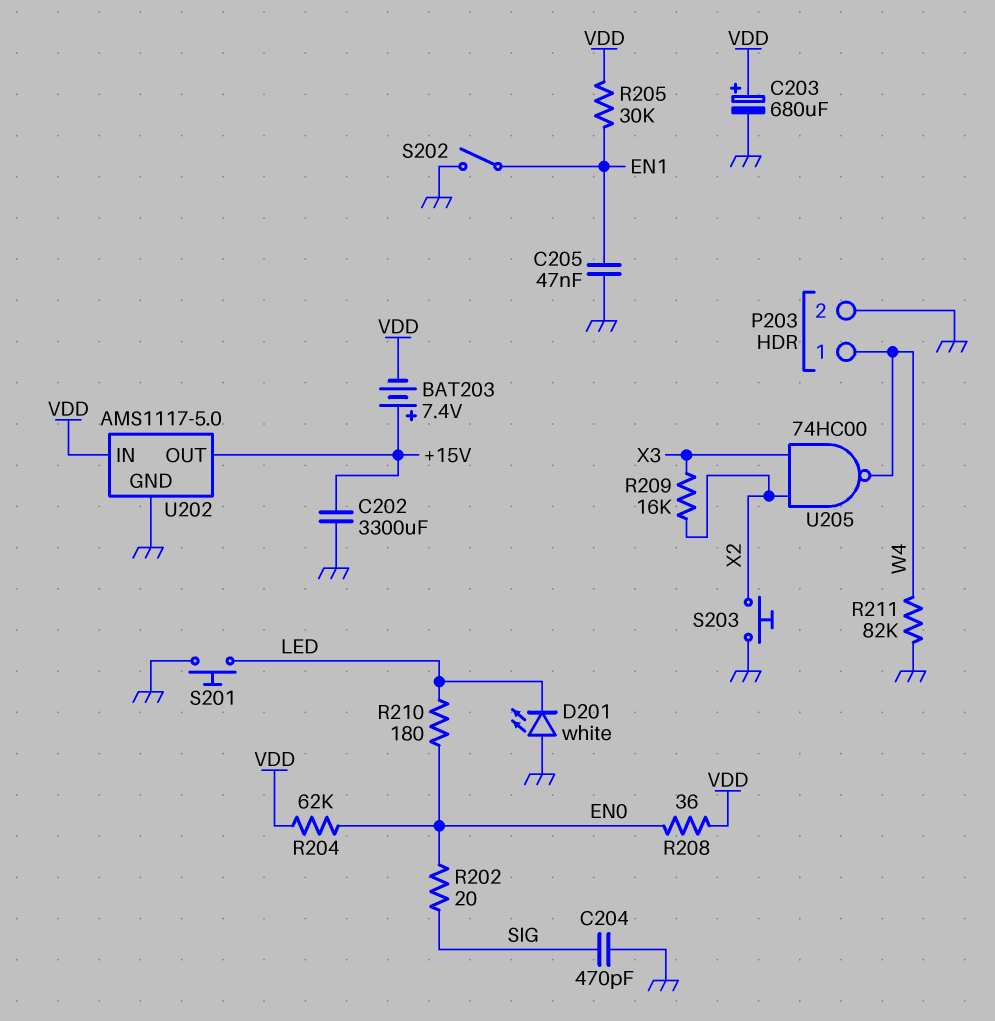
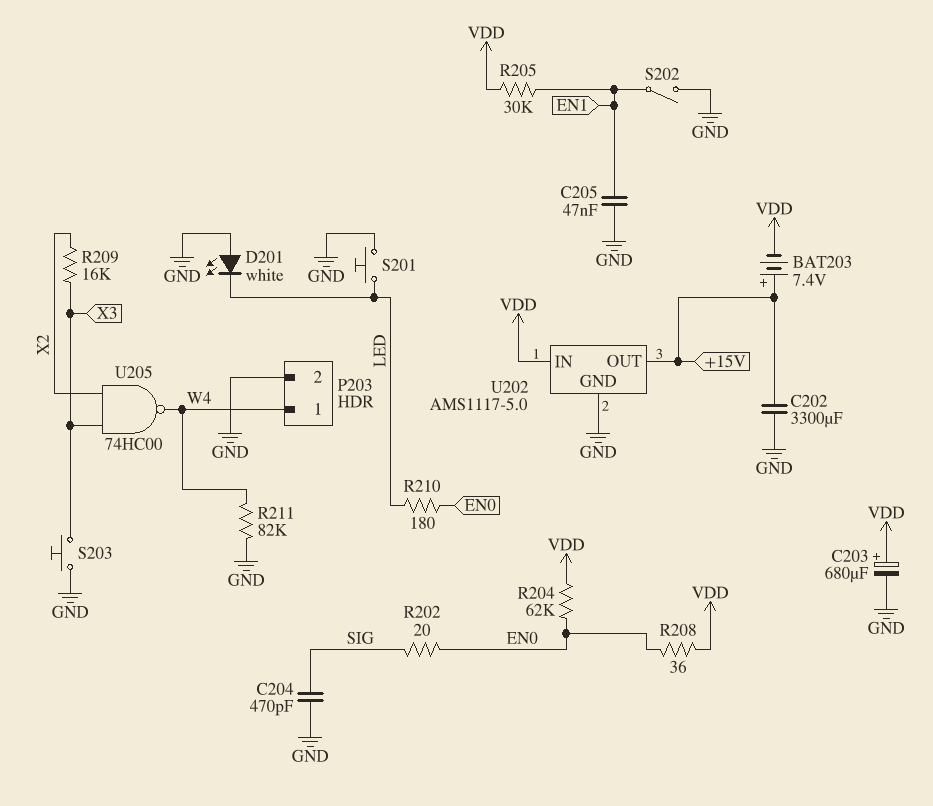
S203: button (GND, X2) -> button (GND, X3)

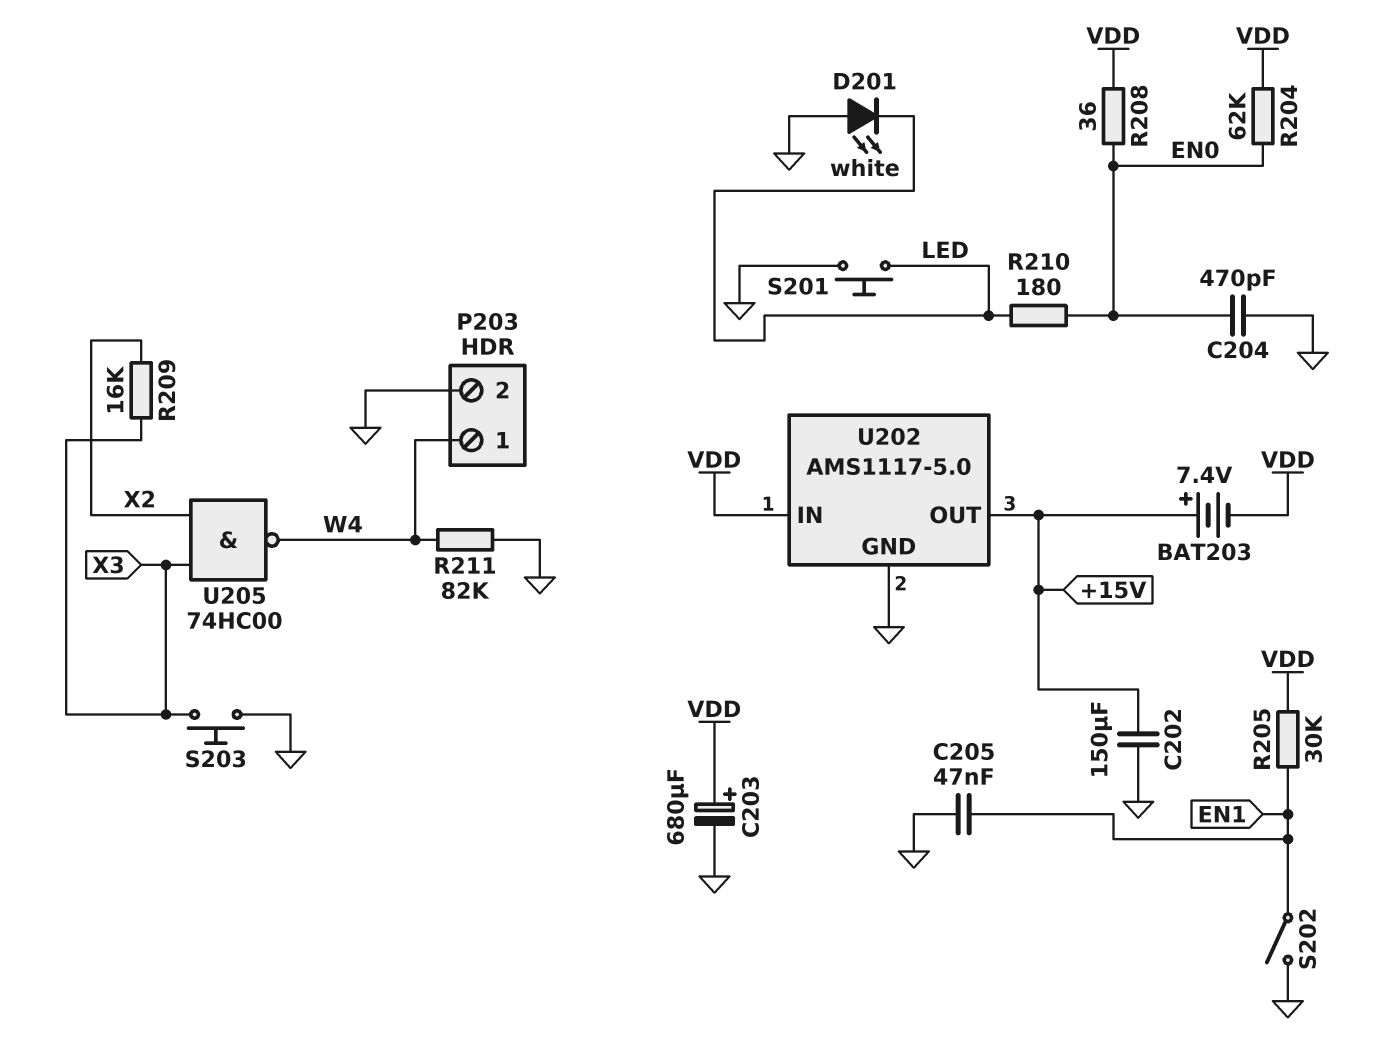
C202: 3300uF (+15V, GND) -> 150uF (+15V, GND)
C204: 470pF (GND, SIG) -> 470pF (EN0, GND)
R202: 20 (EN0, SIG) -> none

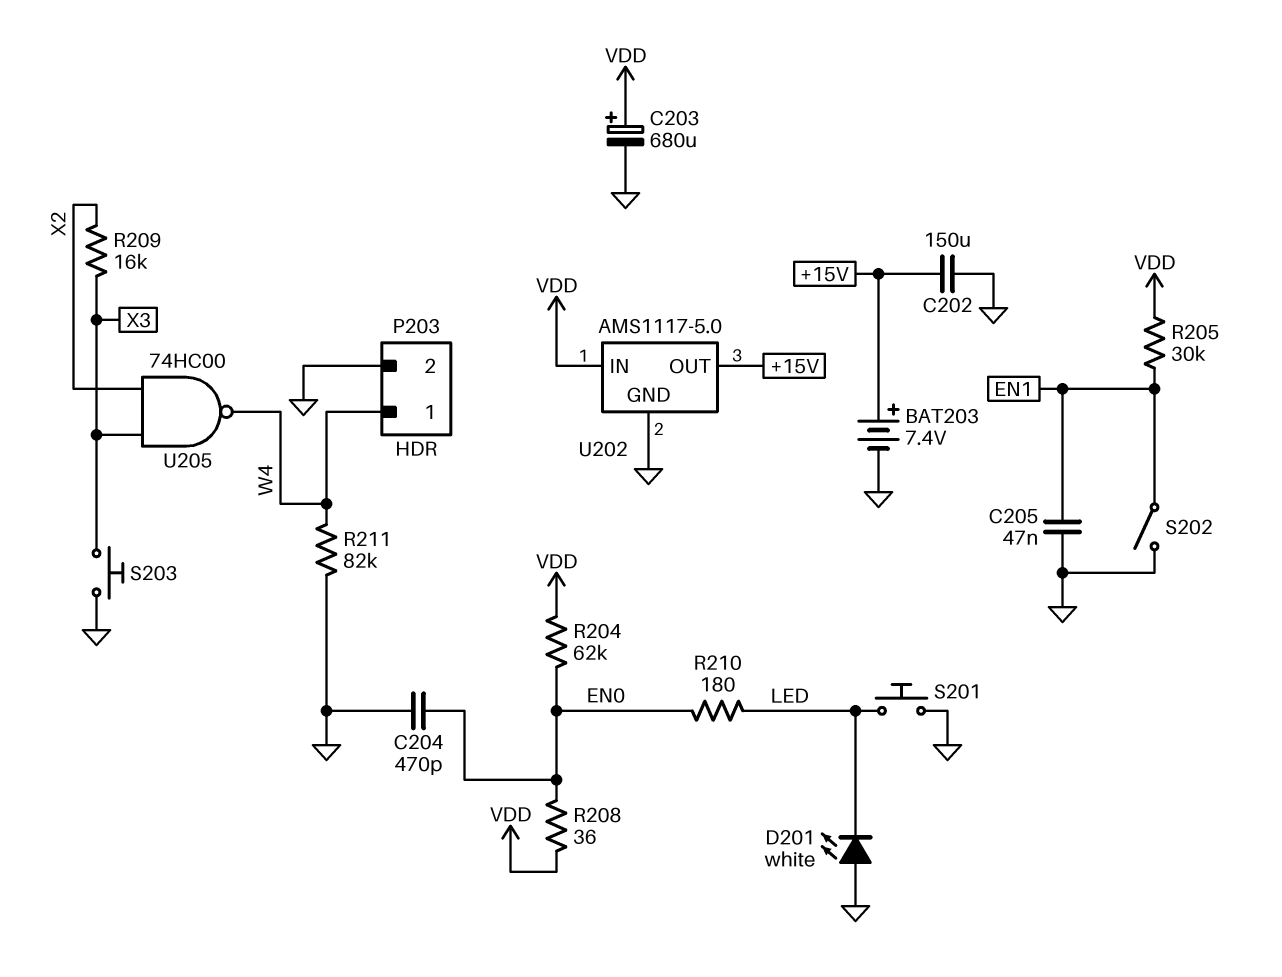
BAT203: 7.4V (plus +15V, minus VDD) -> 7.4V (plus +15V, minus GND)

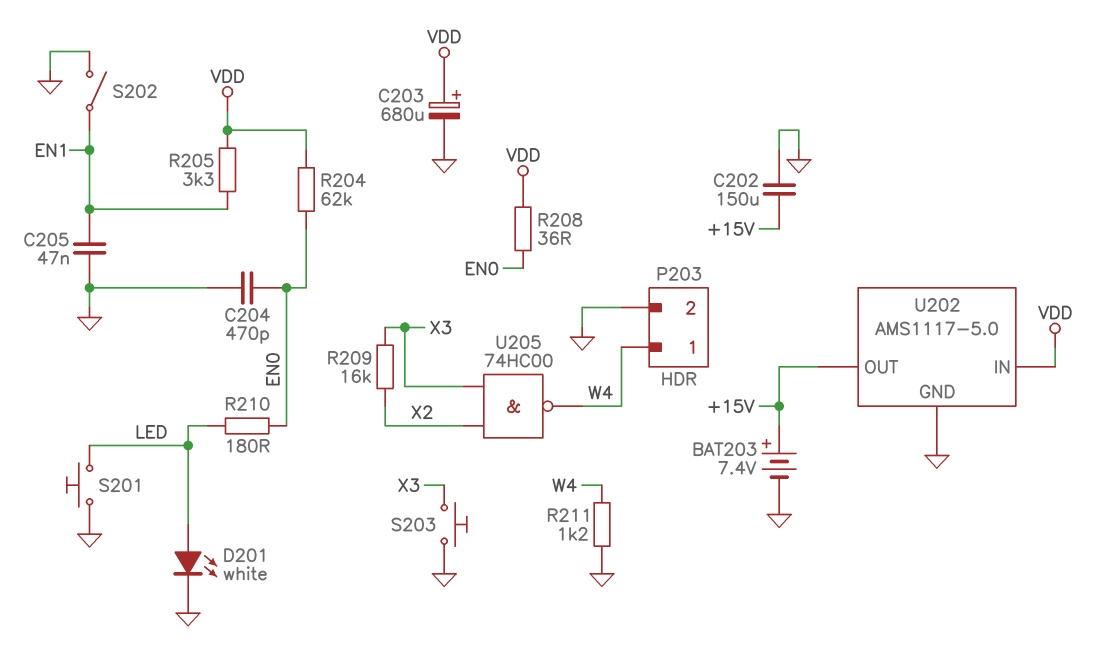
D201: LED white (A GND, K LED) -> LED white (A LED, K GND)
R205: 30k (EN1, VDD) -> 3.3k (EN1, VDD)
R211: 82k (GND, W4) -> 1.2k (GND, W4)

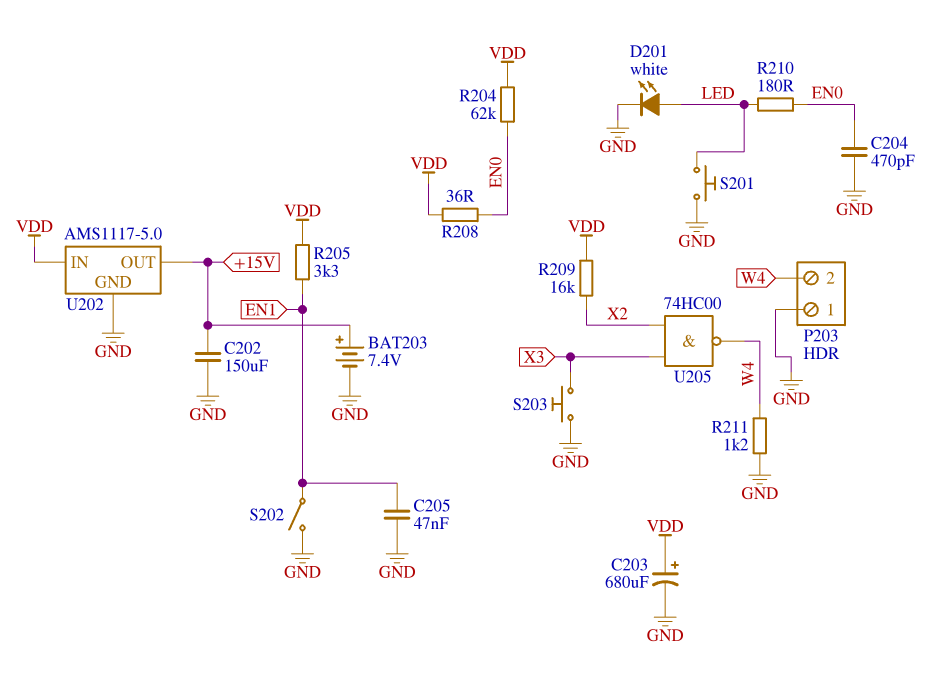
P203 pin 1: W4 -> GND
P203 pin 2: GND -> W4
R209: 16k (X2, X3) -> 16k (VDD, X2)

